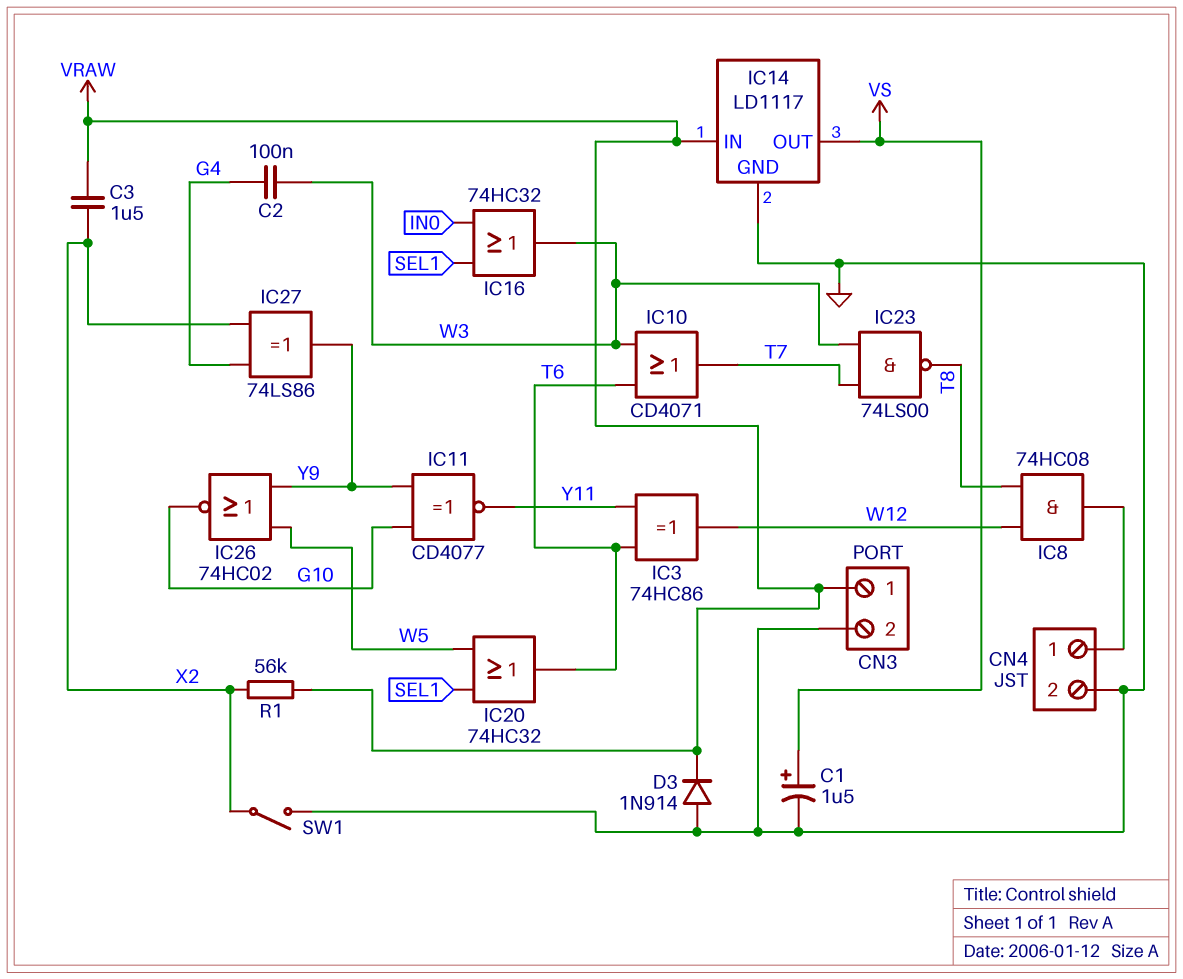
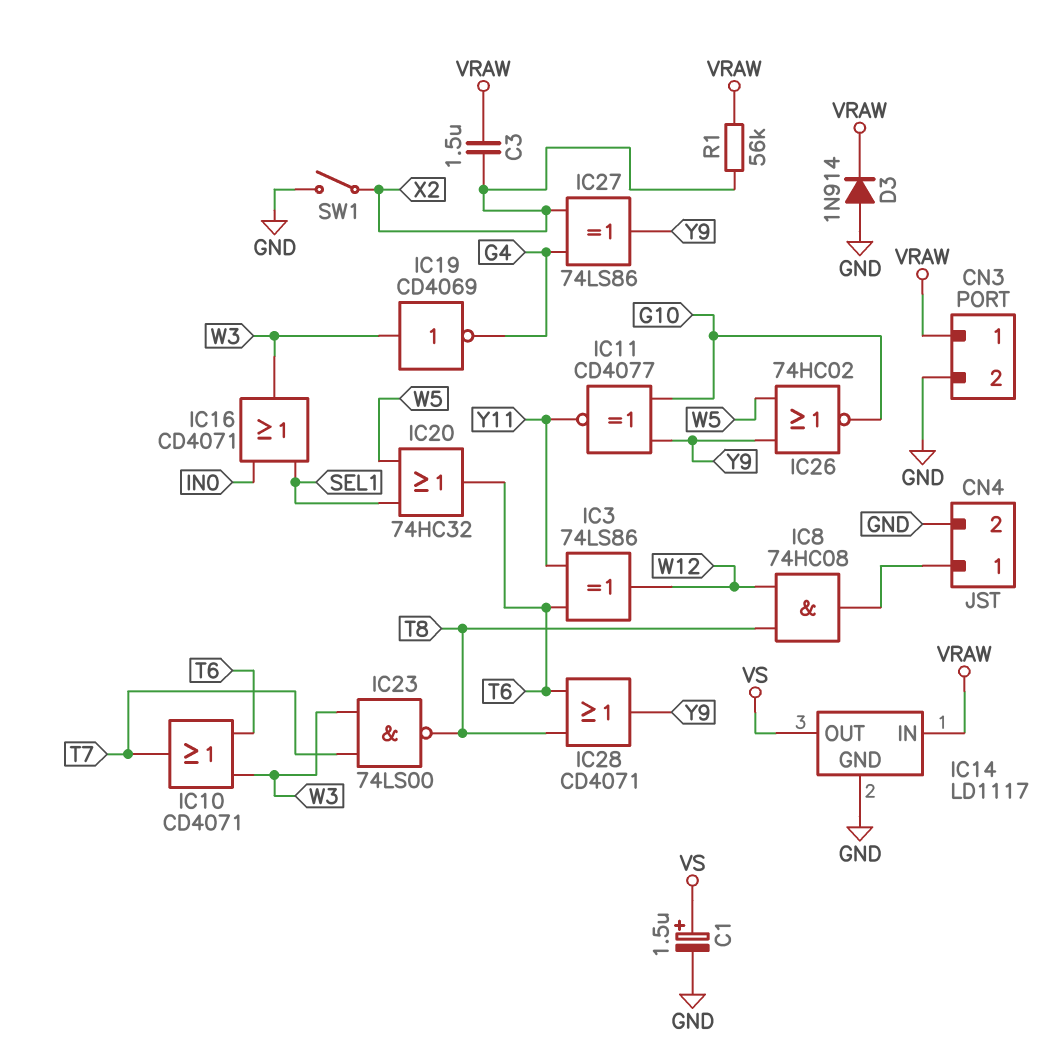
C2: 100nF (G4, W3) -> none
IC3: XOR 74HC86 (in T6, in Y11, out W12) -> XOR 74LS86 (in T6, in Y11, out W12)
IC16: OR 74HC32 (in IN0, in SEL1, out W3) -> OR CD4071 (in IN0, in SEL1, out W3)
IC19: none -> NOT CD4069 (in W3, out G4)
IC28: none -> OR CD4071 (in T6, in T8, out Y9)

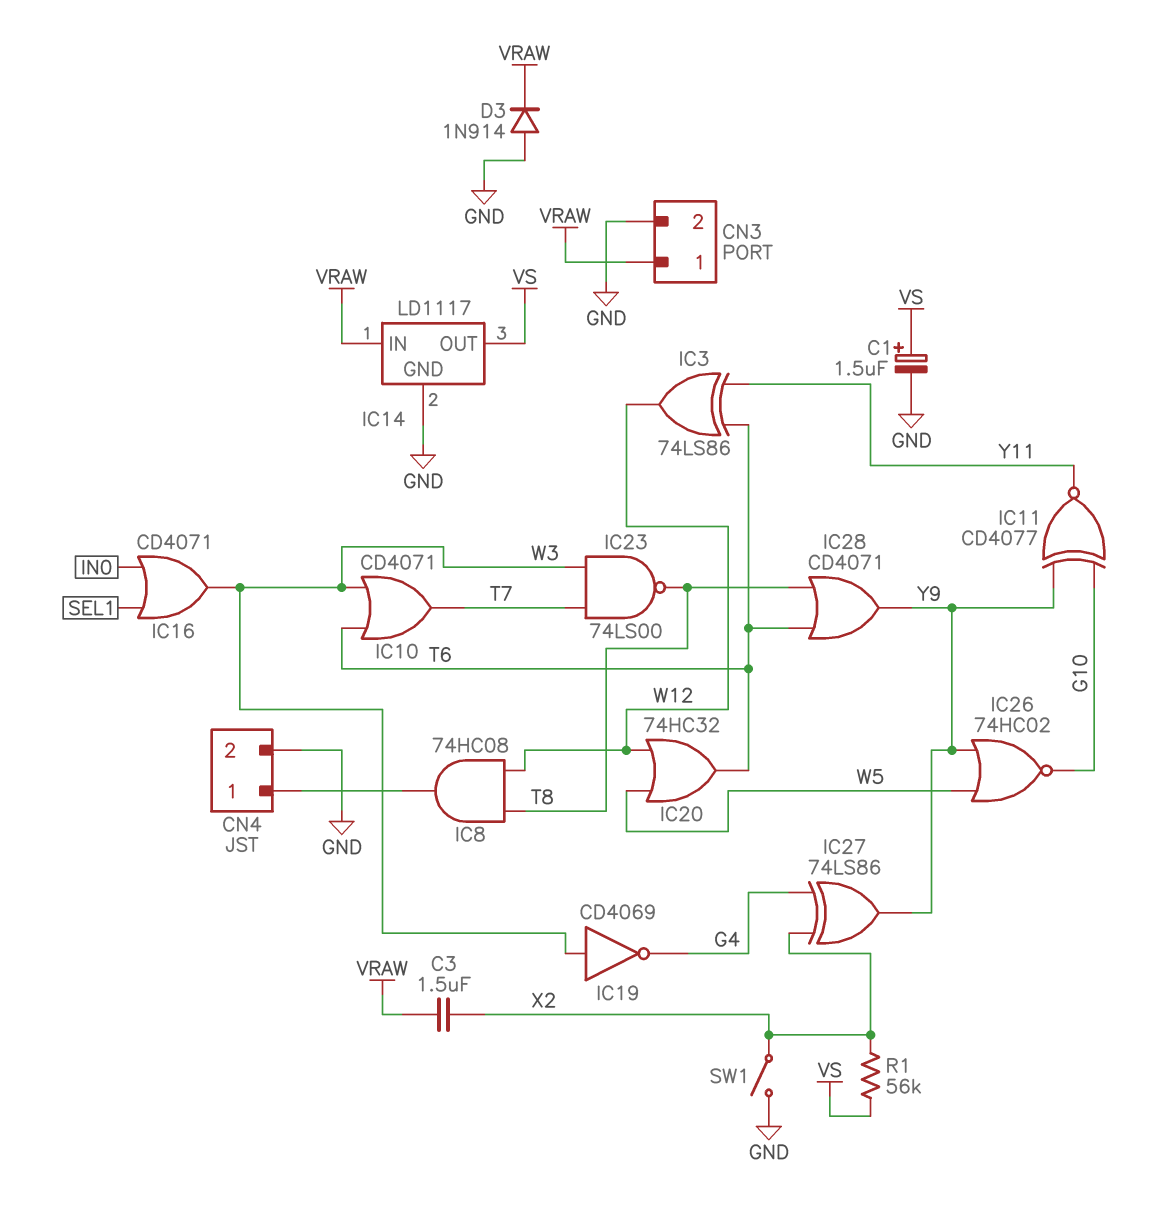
IC20: OR 74HC32 (in SEL1, in W5, out T6) -> OR 74HC32 (in W5, in W12, out T6)
R1: 56k (VRAW, X2) -> 56k (VS, X2)

